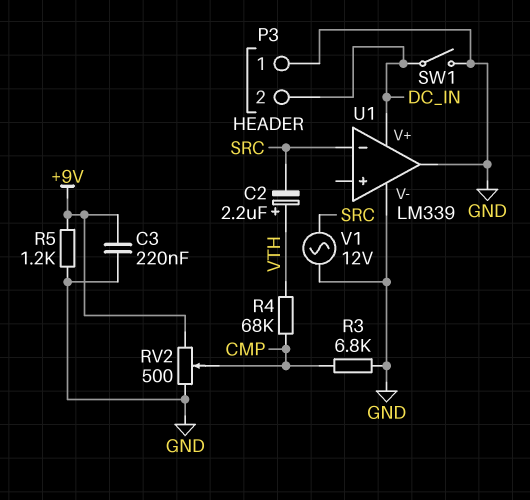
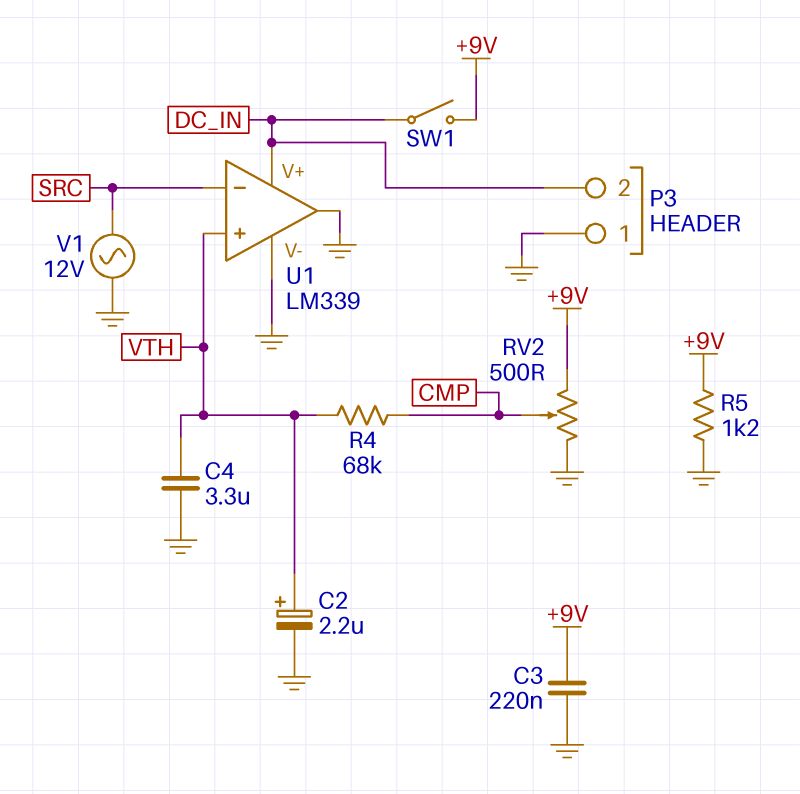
C2: 2.2uF (plus VTH, minus SRC) -> 2.2uF (plus VTH, minus GND)
C4: none -> 3.3uF (GND, VTH)
R3: 6.8k (CMP, GND) -> none
SW1: switch (DC_IN, GND) -> switch (+9V, DC_IN)
U1 pin in+: none -> VTH

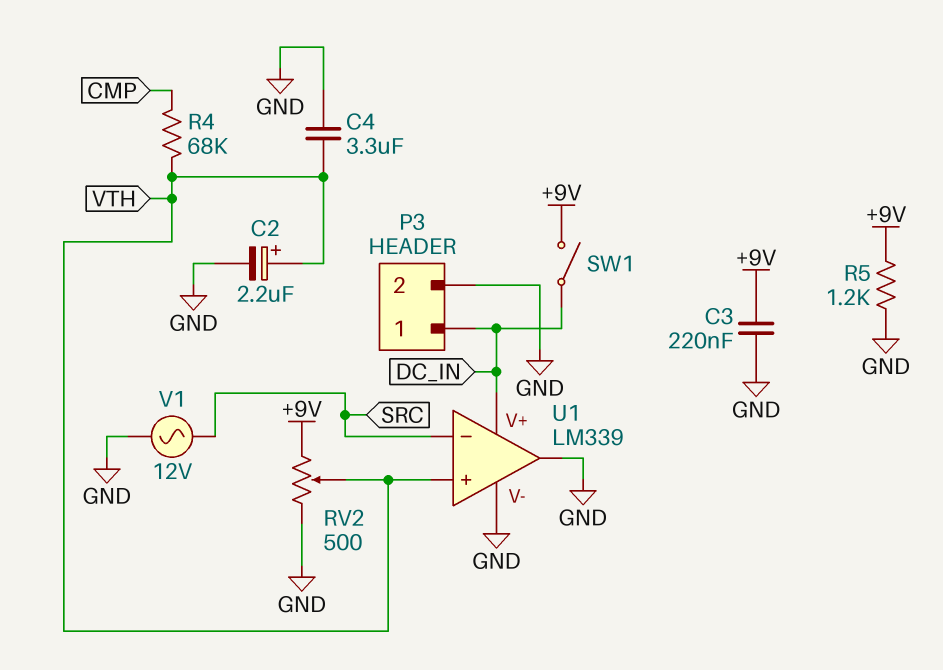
P3 pin 1: GND -> DC_IN
P3 pin 2: DC_IN -> GND
RV2: 500 (+9V, GND, wiper CMP) -> 500 (+9V, GND, wiper VTH)

